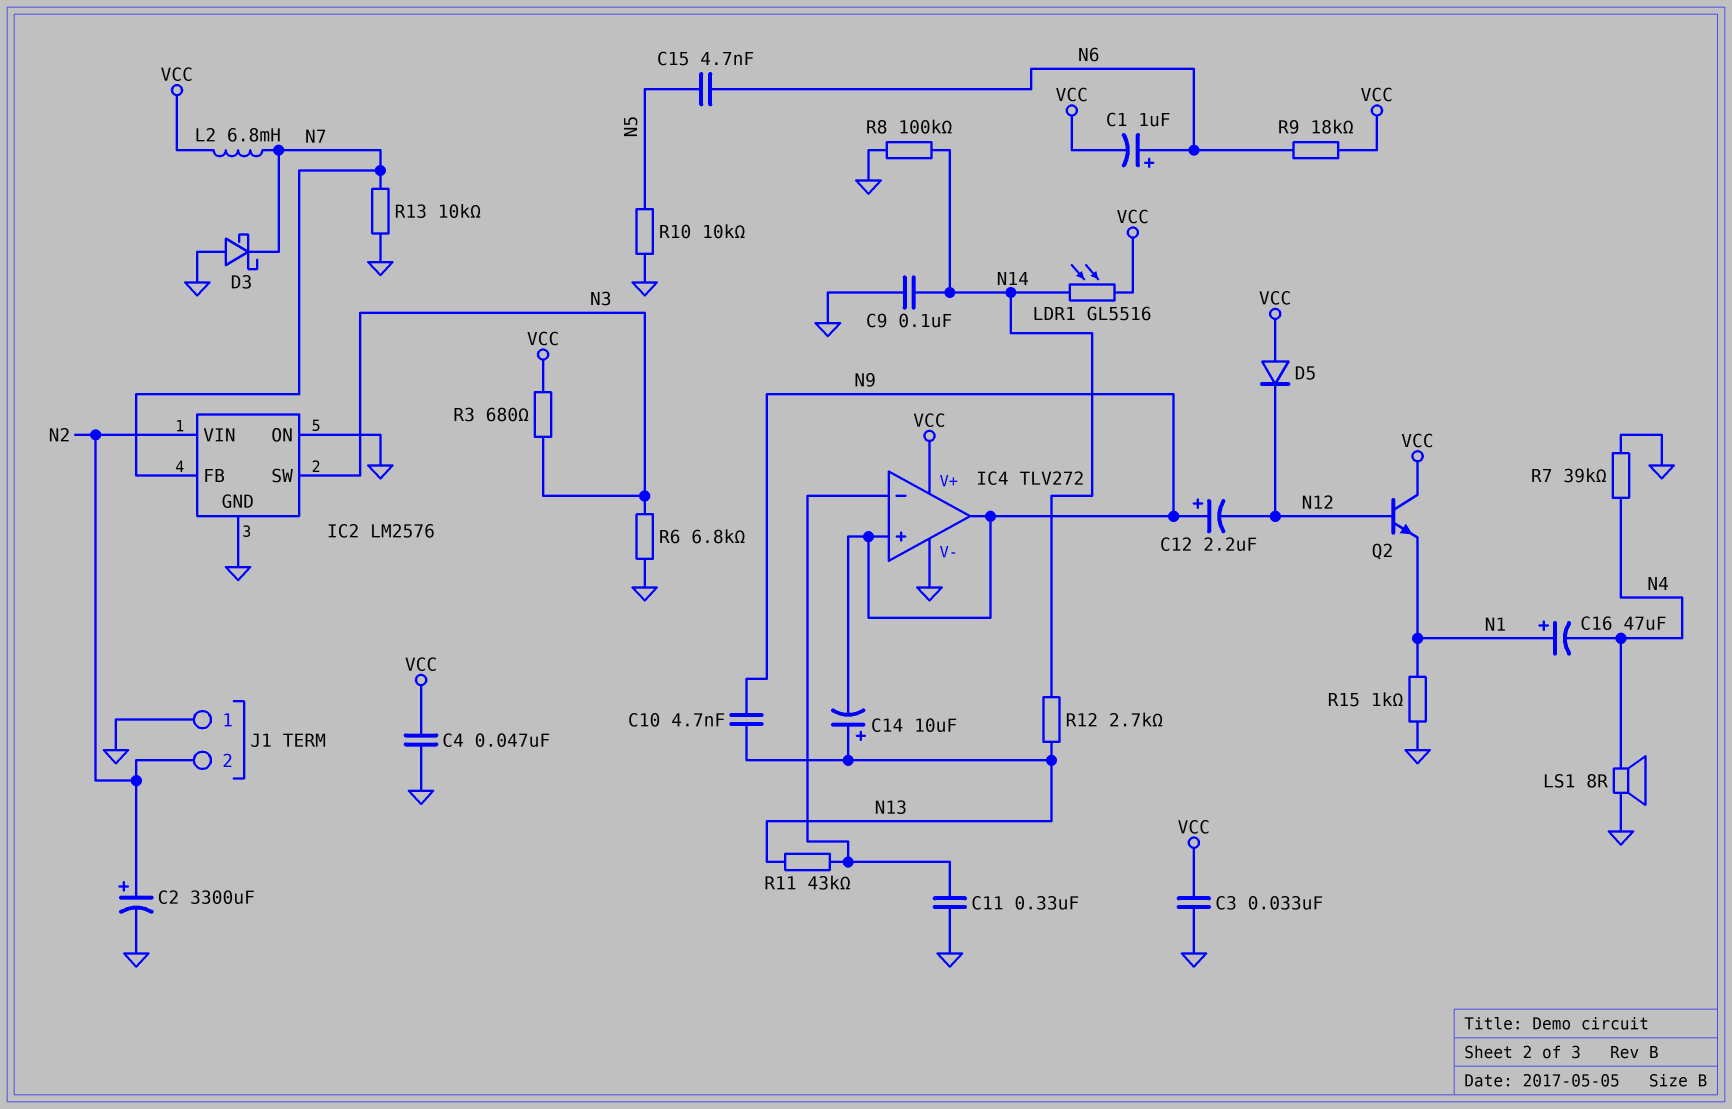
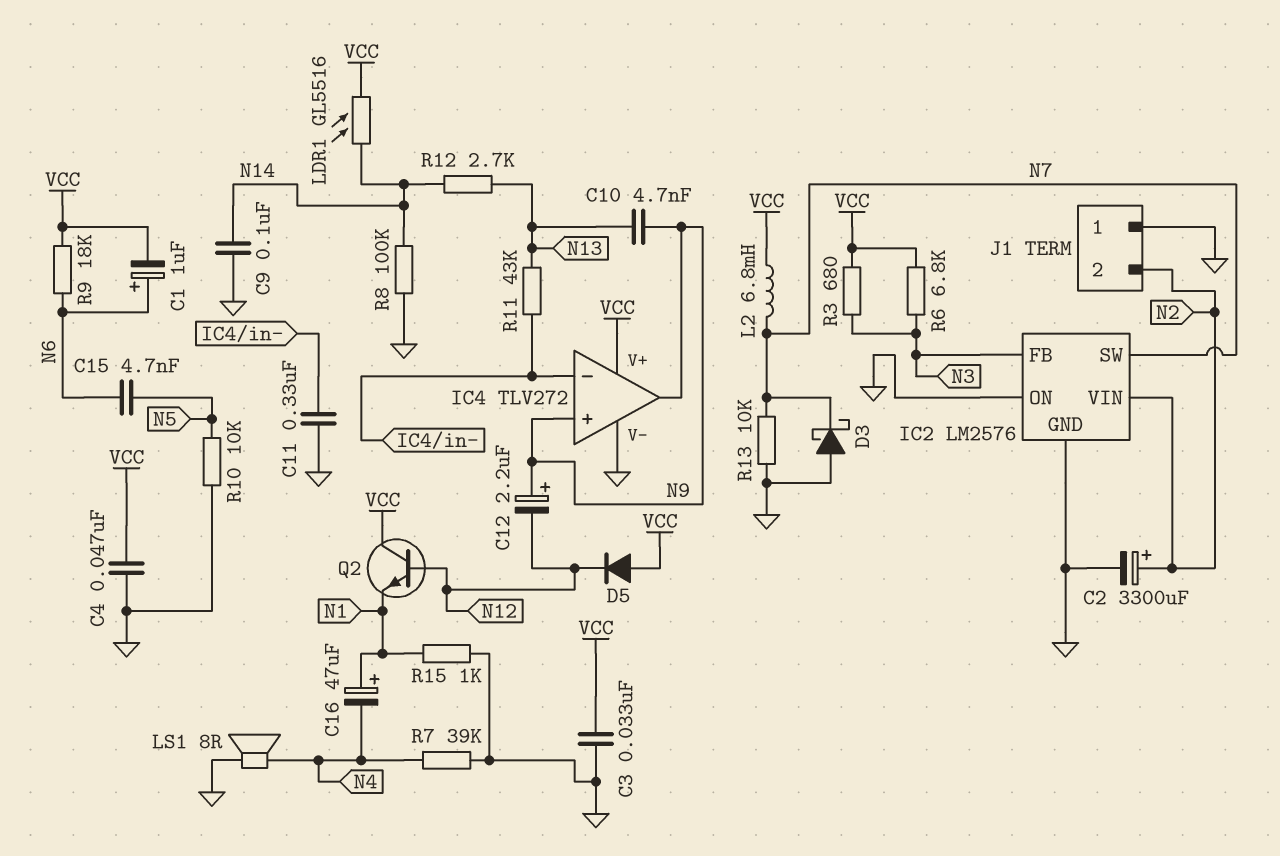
C14: 10uF (plus N13, minus N9) -> none
IC2 pin FB: N7 -> N3
IC2 pin SW: N3 -> N7
R6: 6.8k (GND, N3) -> 6.8k (N3, VCC)

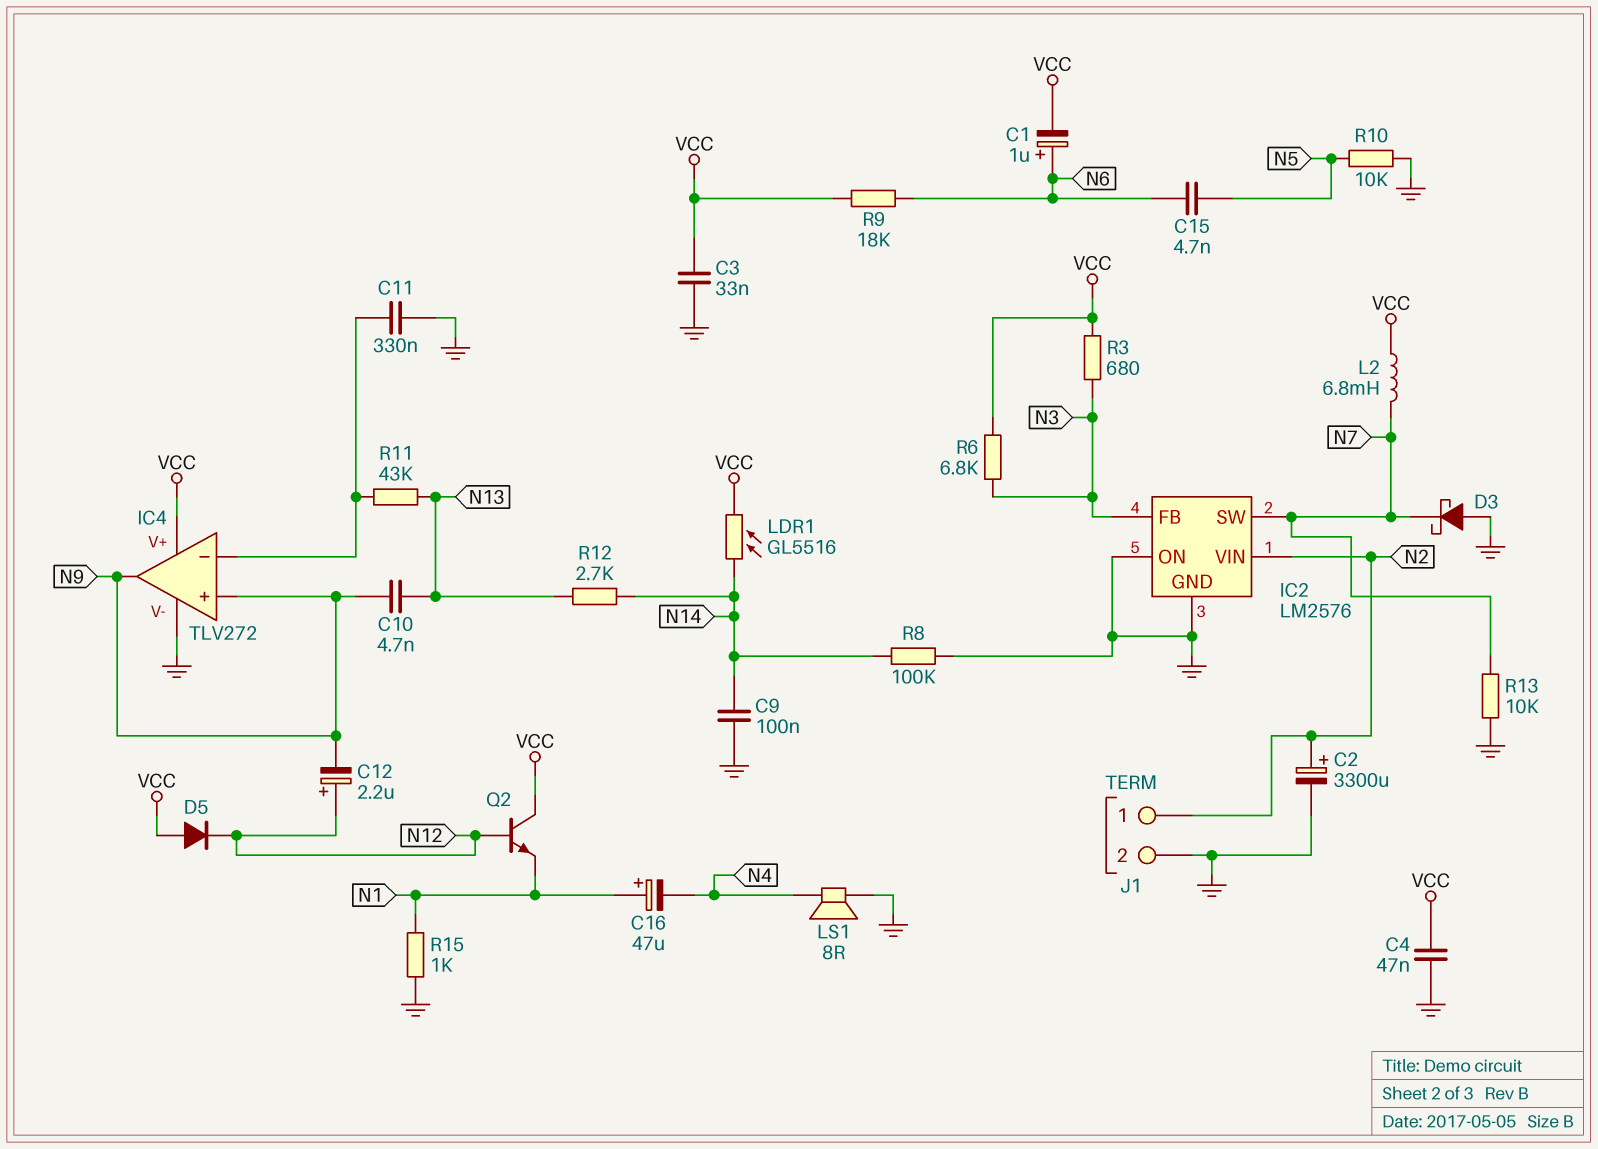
C12: 2.2uF (plus N9, minus N12) -> 2.2uF (plus N12, minus N9)
J1 pin 1: GND -> N2
J1 pin 2: N2 -> GND
R7: 39k (GND, N4) -> none

